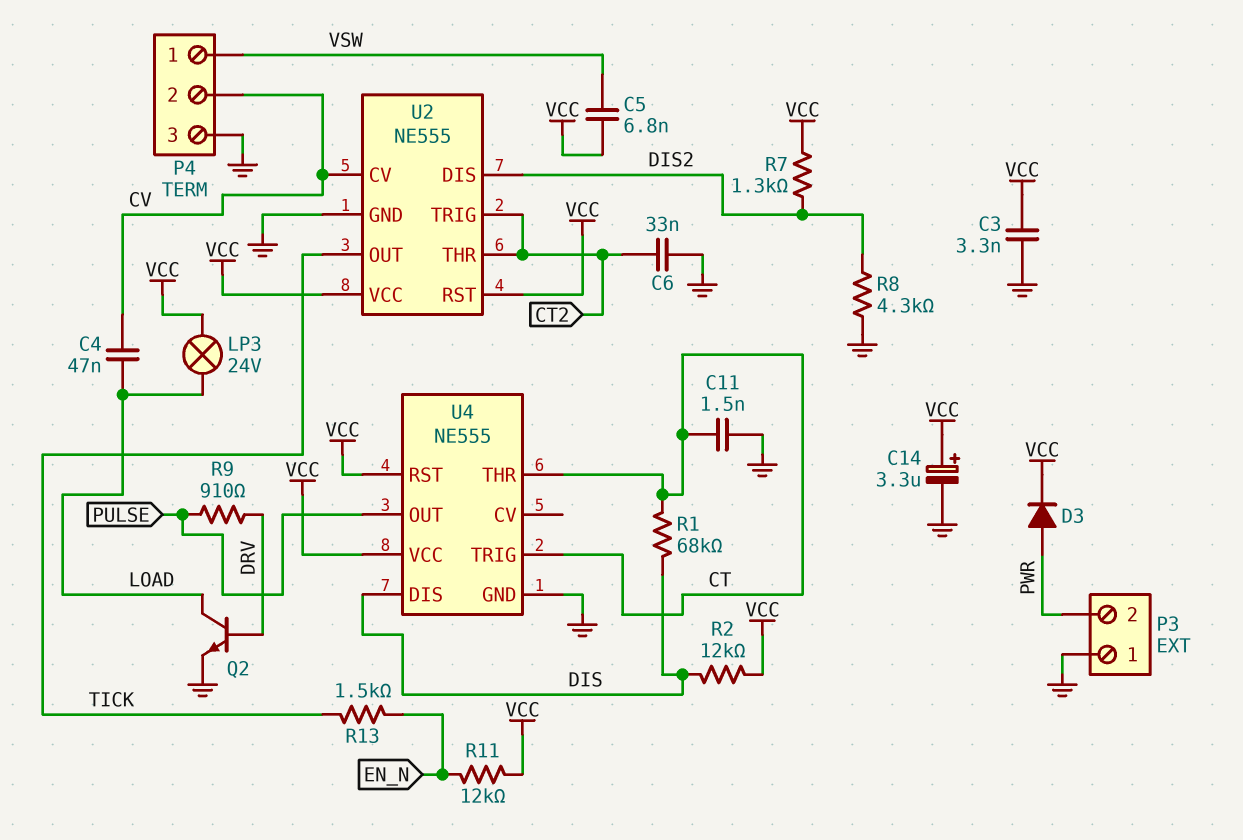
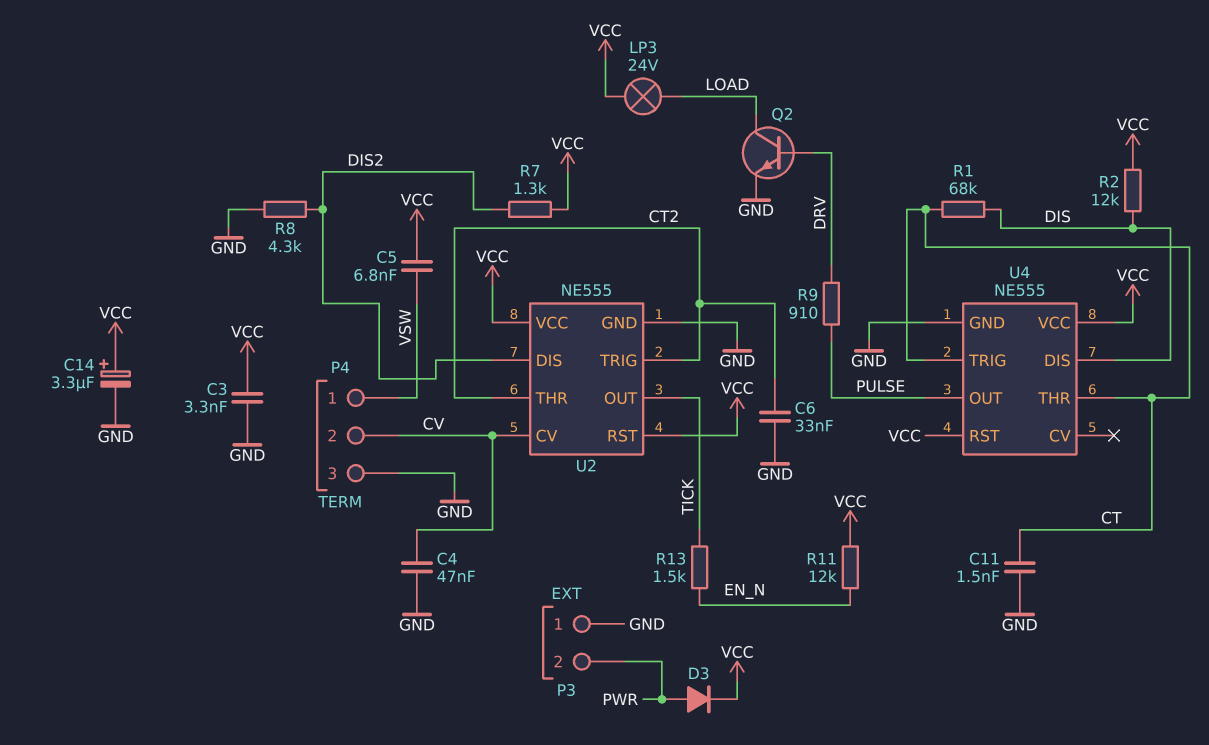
C4: 47nF (CV, LOAD) -> 47nF (CV, GND)

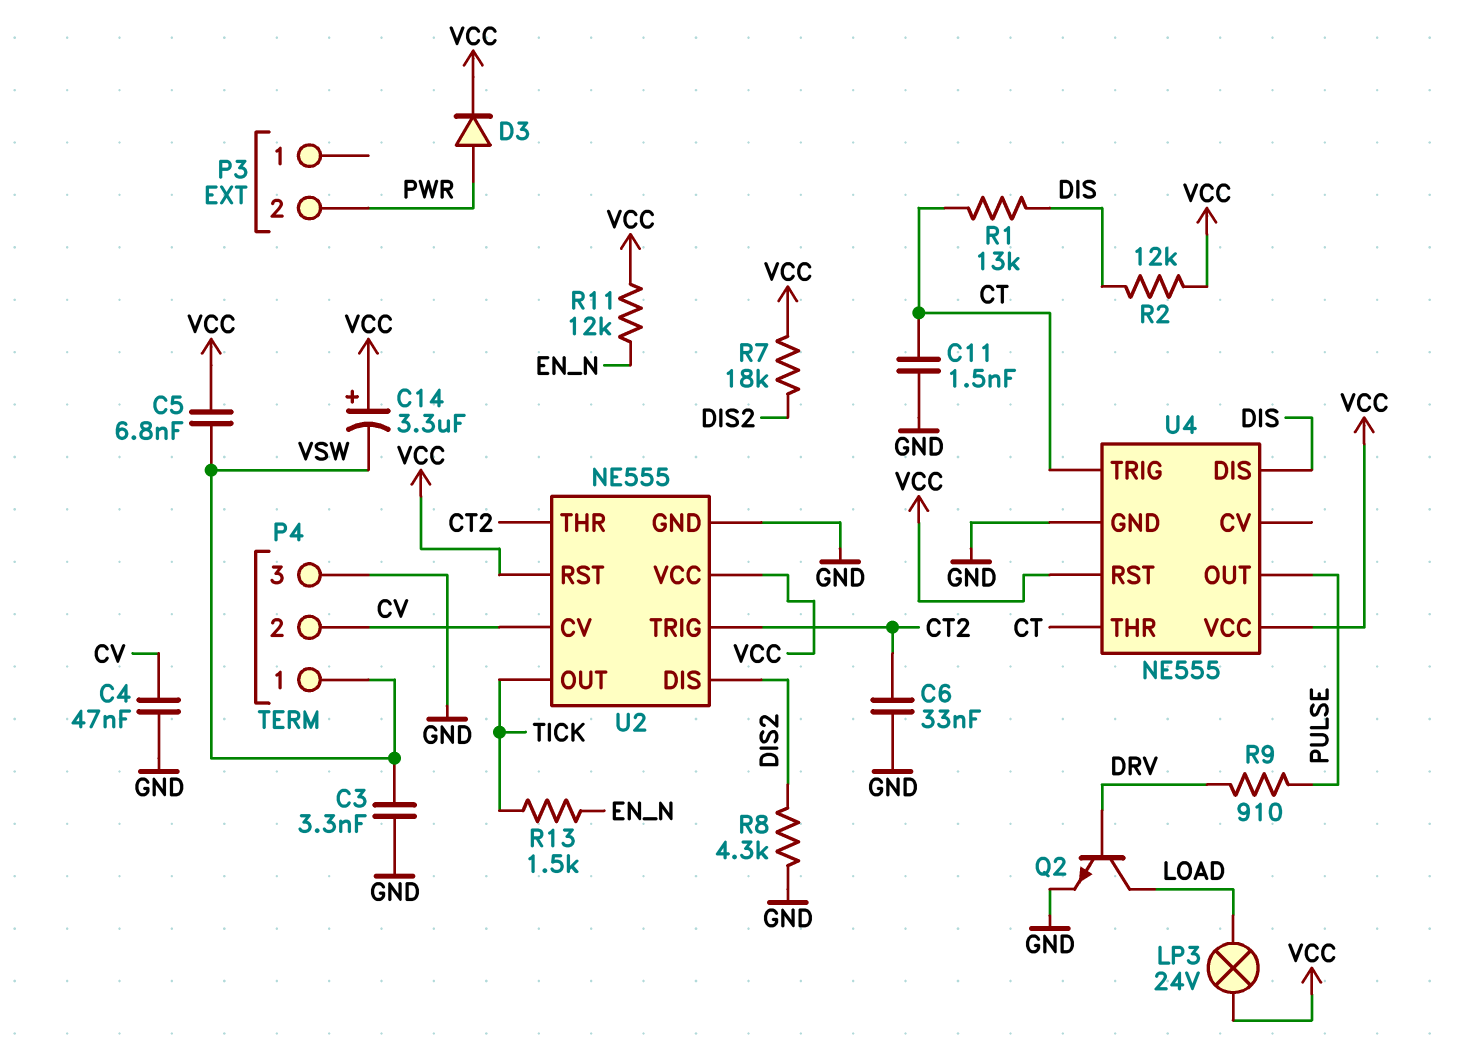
C3: 3.3nF (GND, VCC) -> 3.3nF (GND, VSW)
C14: 3.3uF (plus VCC, minus GND) -> 3.3uF (plus VCC, minus VSW)
P3 pin 1: GND -> none
R1: 68k (CT, DIS) -> 13k (CT, DIS)
R7: 1.3k (DIS2, VCC) -> 18k (DIS2, VCC)

